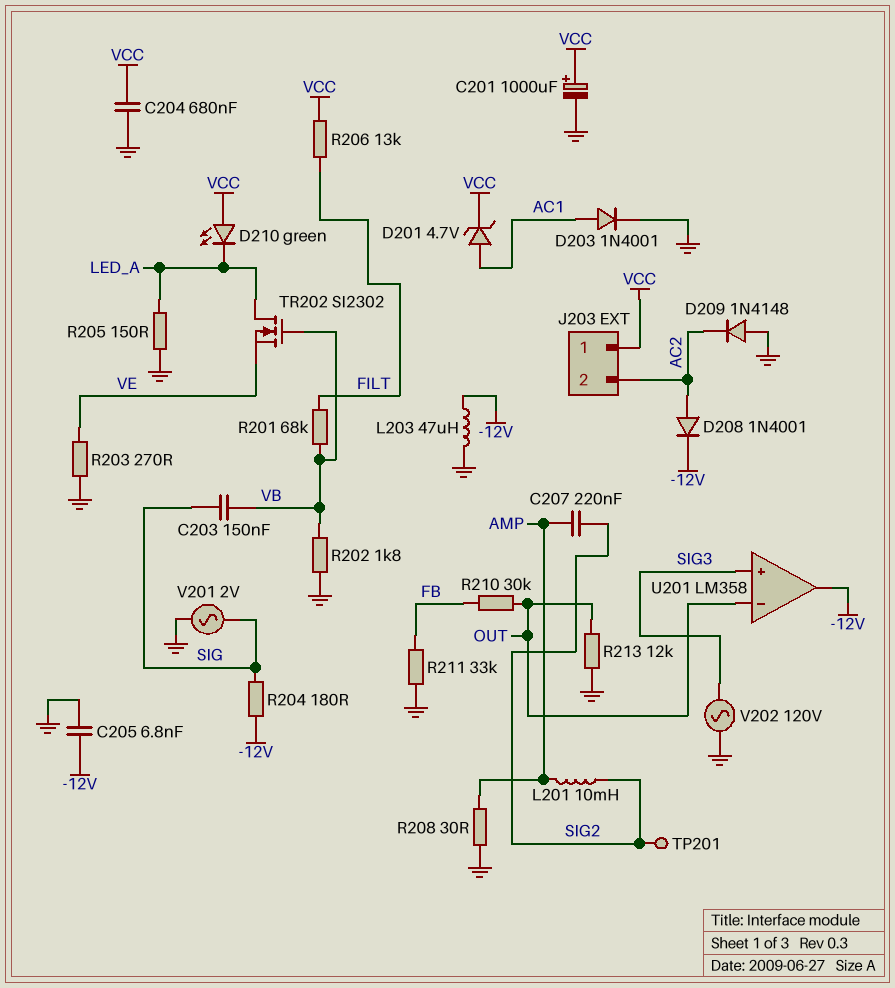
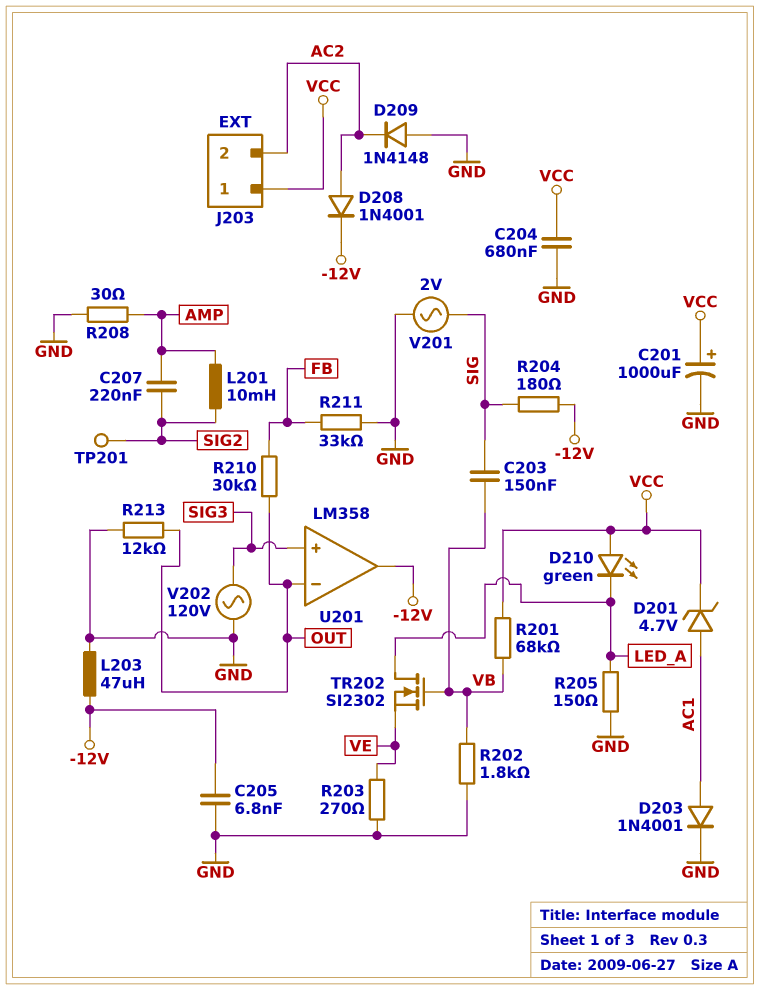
R201: 68k (FILT, VB) -> 68k (VB, VCC)
R206: 13k (FILT, VCC) -> none

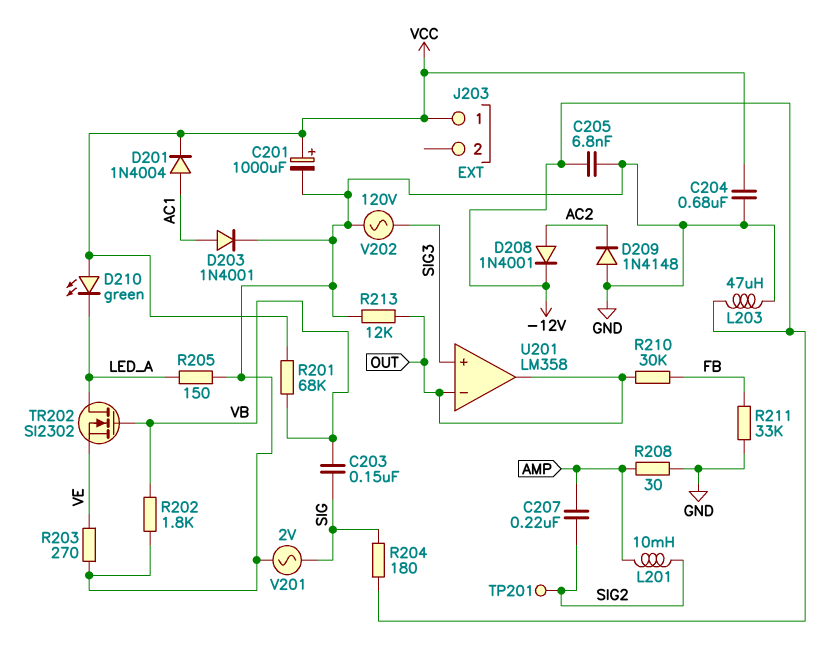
D201: zener 4.7V (A AC1, K VCC) -> diode 1N4004 (A AC1, K VCC)
J203 pin 2: AC2 -> none
U201 pin out: -12V -> OUT

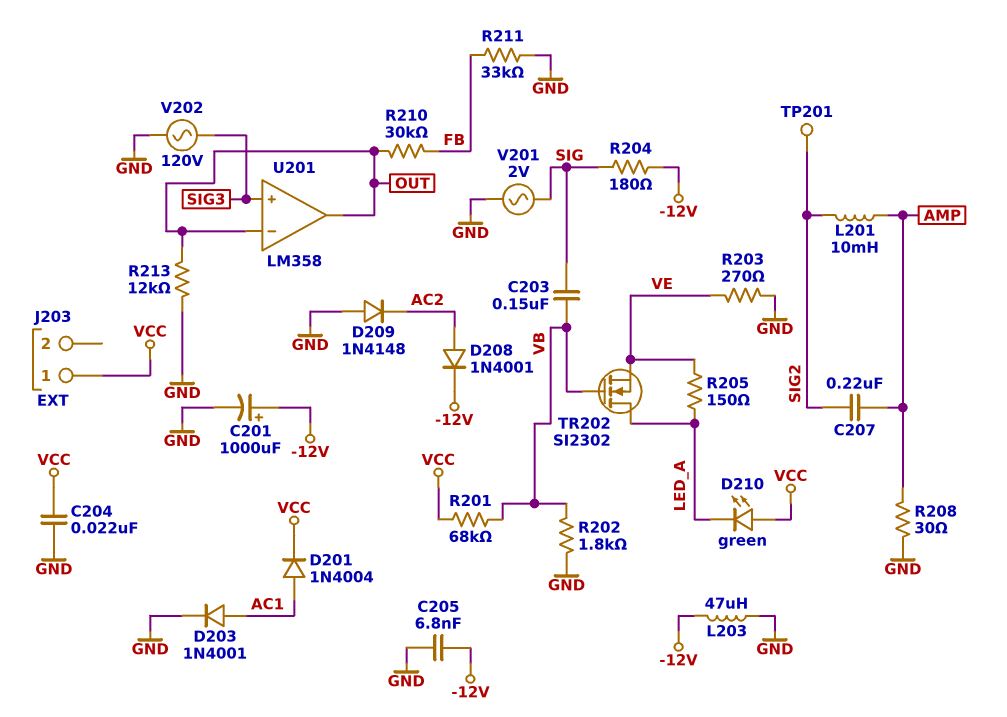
C201: 1000uF (plus VCC, minus GND) -> 1000uF (plus -12V, minus GND)
C204: 680nF (GND, VCC) -> 22nF (GND, VCC)
R205: 150 (GND, LED_A) -> 150 (LED_A, VE)

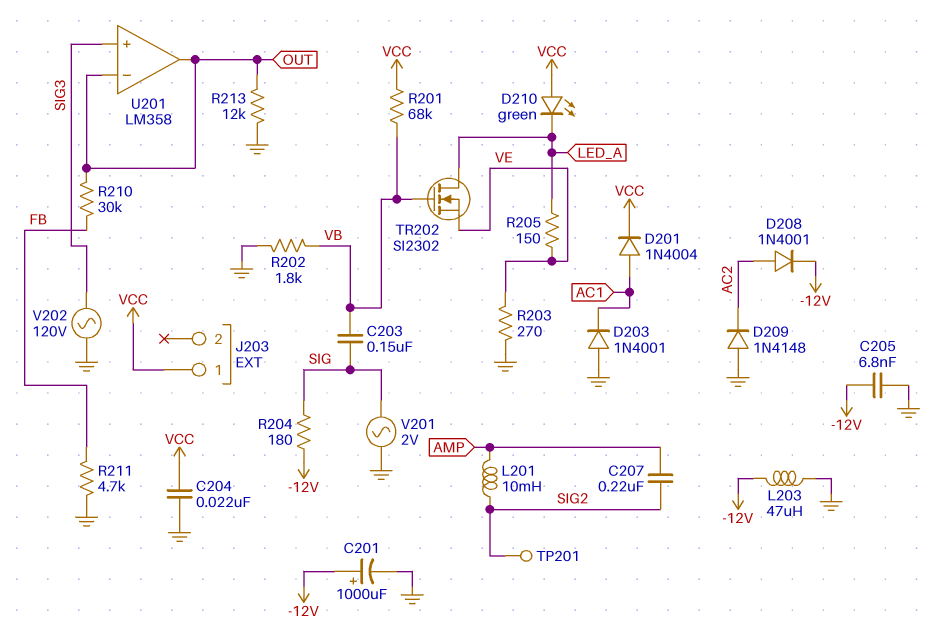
D203: diode 1N4001 (A AC1, K GND) -> diode 1N4001 (A GND, K AC1)
R208: 30 (AMP, GND) -> none
R211: 33k (FB, GND) -> 4.7k (FB, GND)

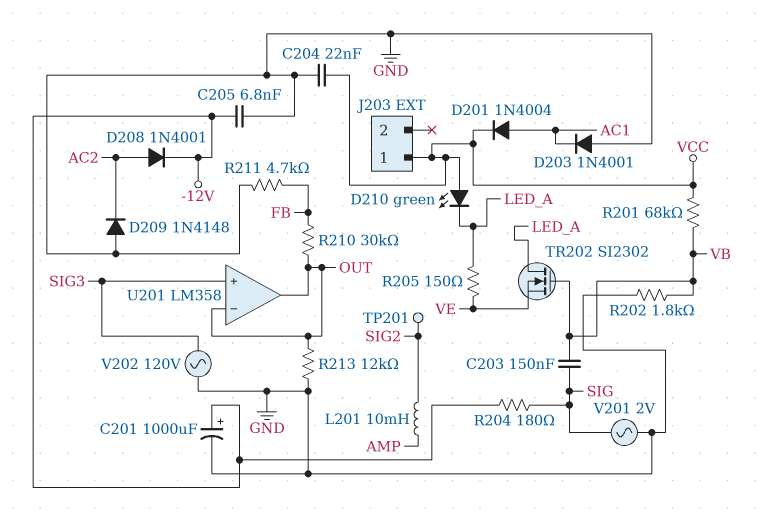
C207: 220nF (AMP, SIG2) -> none
L203: 47uH (-12V, GND) -> none
R203: 270 (GND, VE) -> none

